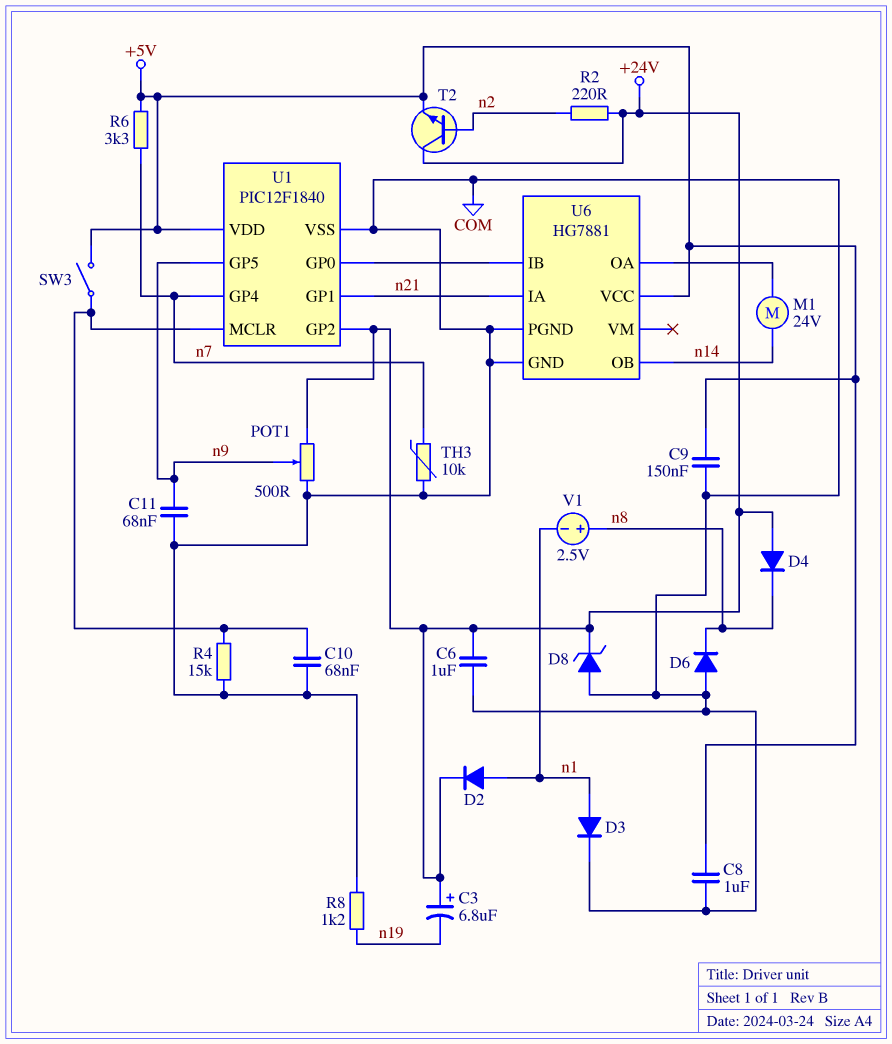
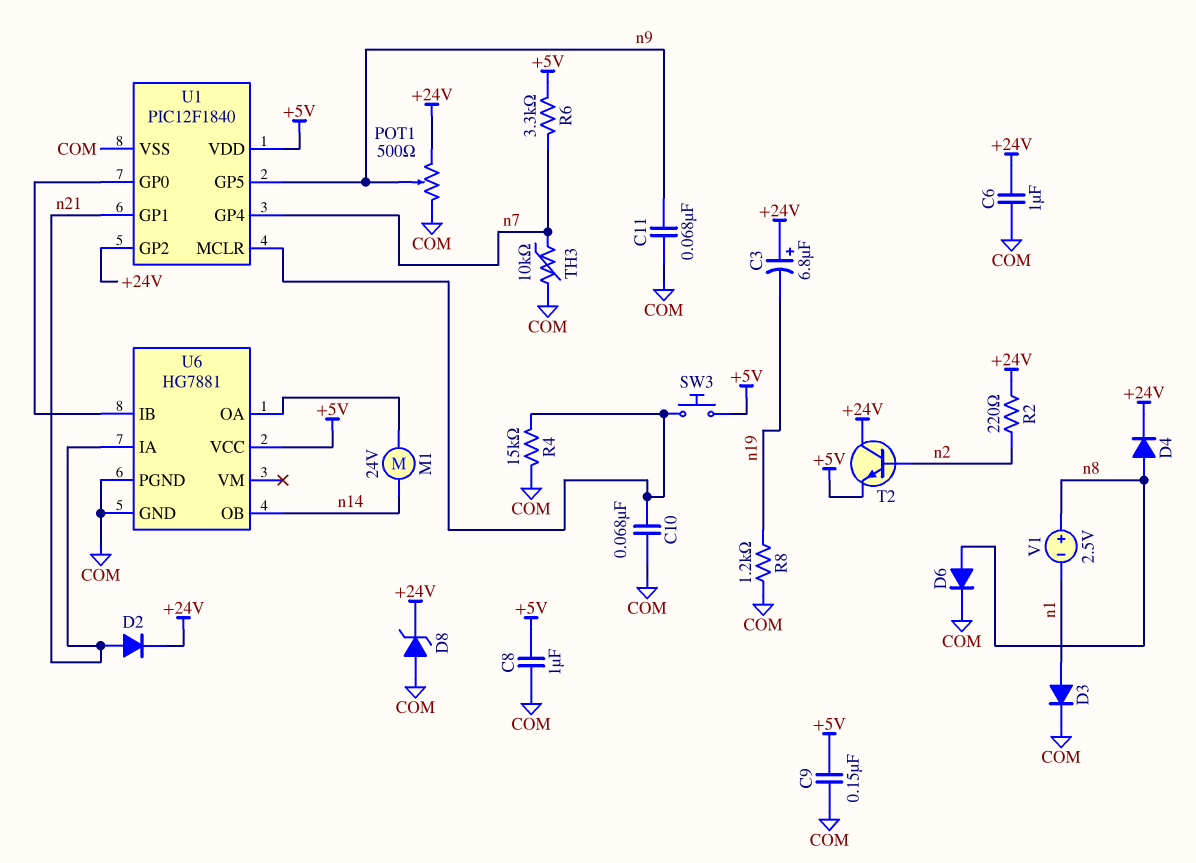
D2: diode (A n1, K +24V) -> diode (A n21, K +24V)
D4: diode (A +24V, K n8) -> diode (A n8, K +24V)
D6: diode (A COM, K n8) -> diode (A n8, K COM)
SW3: switch (+5V, U1/MCLR) -> button (+5V, U1/MCLR)

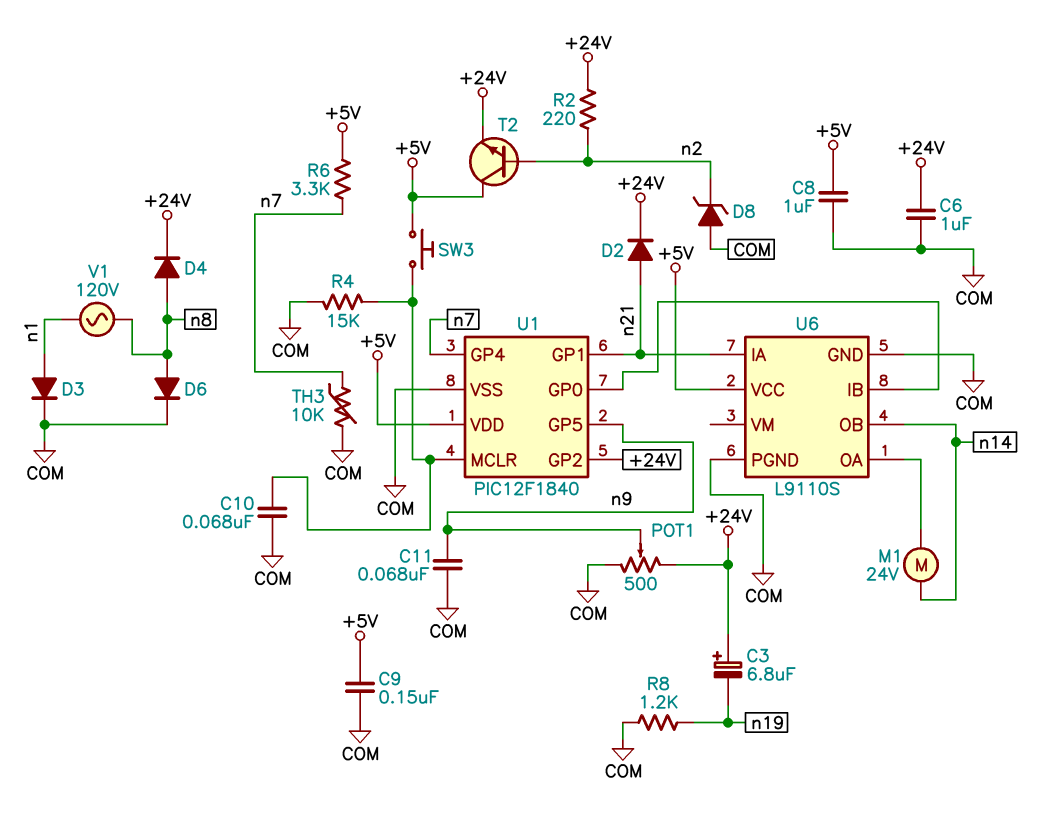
D8: zener (A COM, K +24V) -> zener (A COM, K n2)
T2: NPN (B n2, C +24V, E +5V) -> NPN (B n2, C +5V, E +24V)
U6: HG7881 -> L9110S
V1: 2.5V (plus n8, minus n1) -> AC 120V (n1, n8)

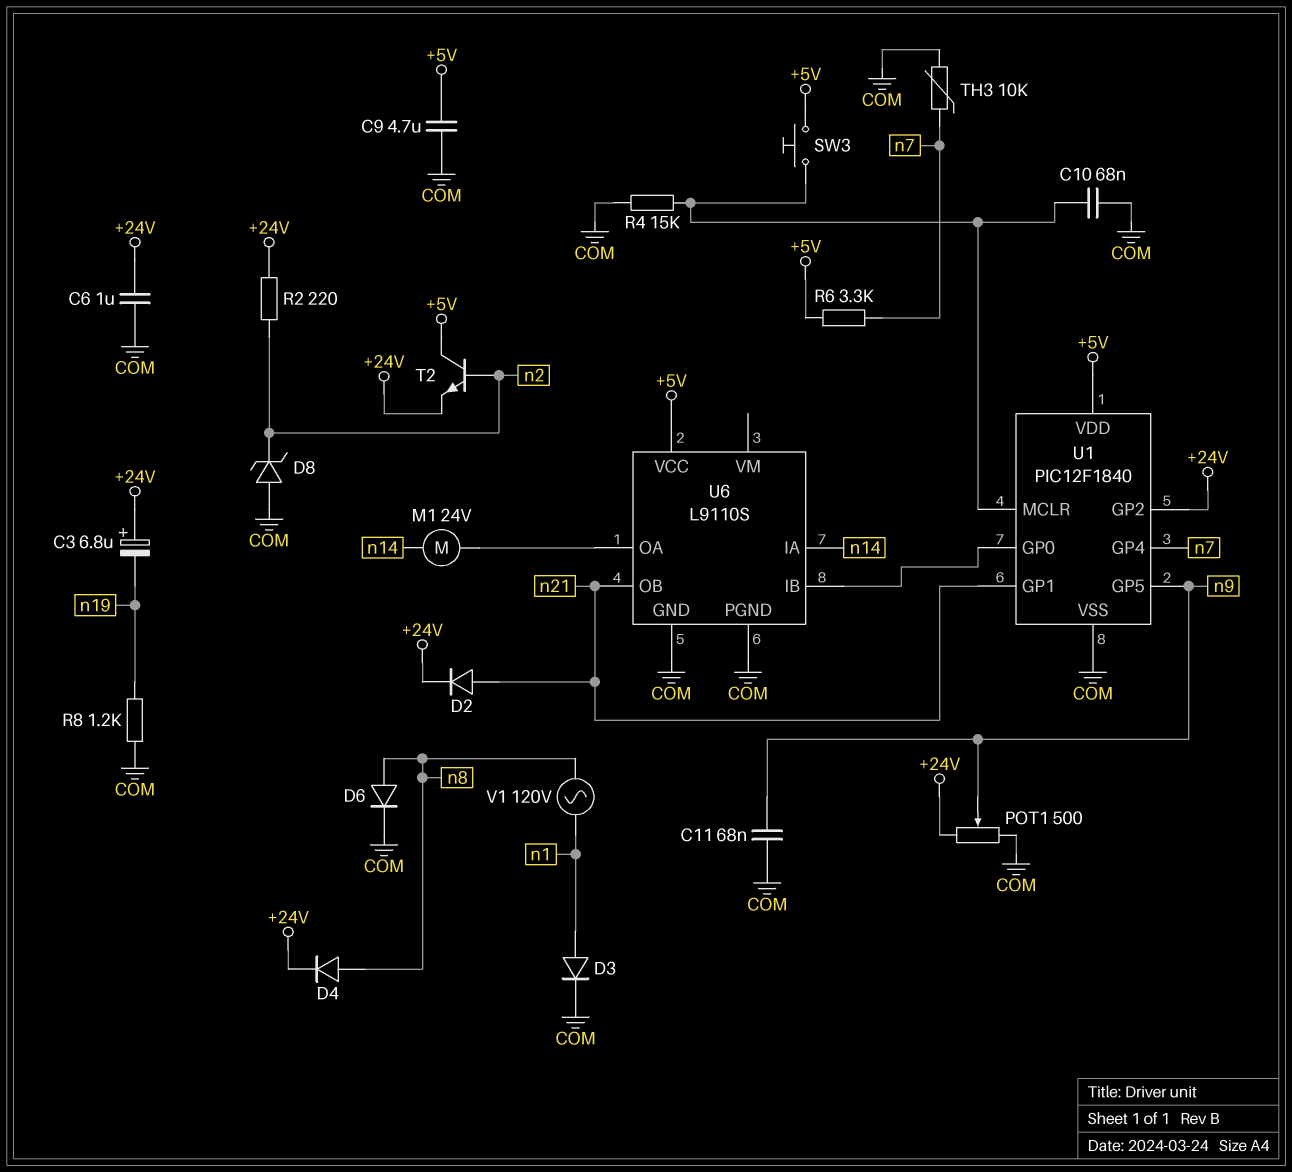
C8: 1uF (+5V, COM) -> none
C9: 150nF (+5V, COM) -> 4.7uF (+5V, COM)
U6 pin IA: n21 -> n14
U6 pin OB: n14 -> n21

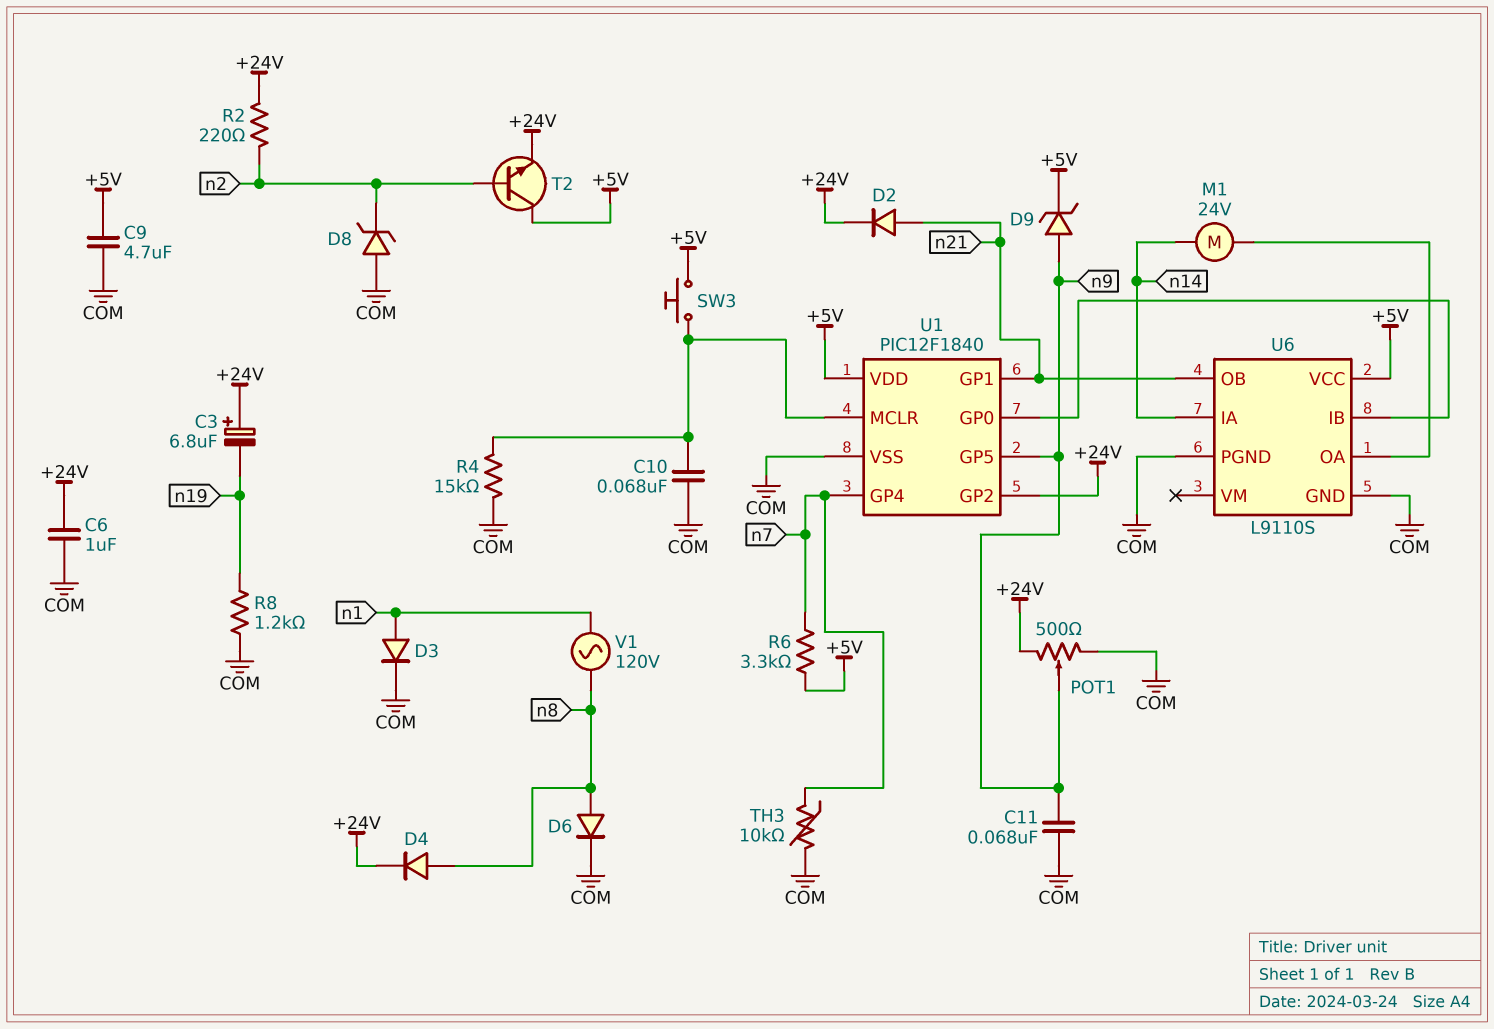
D9: none -> zener (A n9, K +5V)

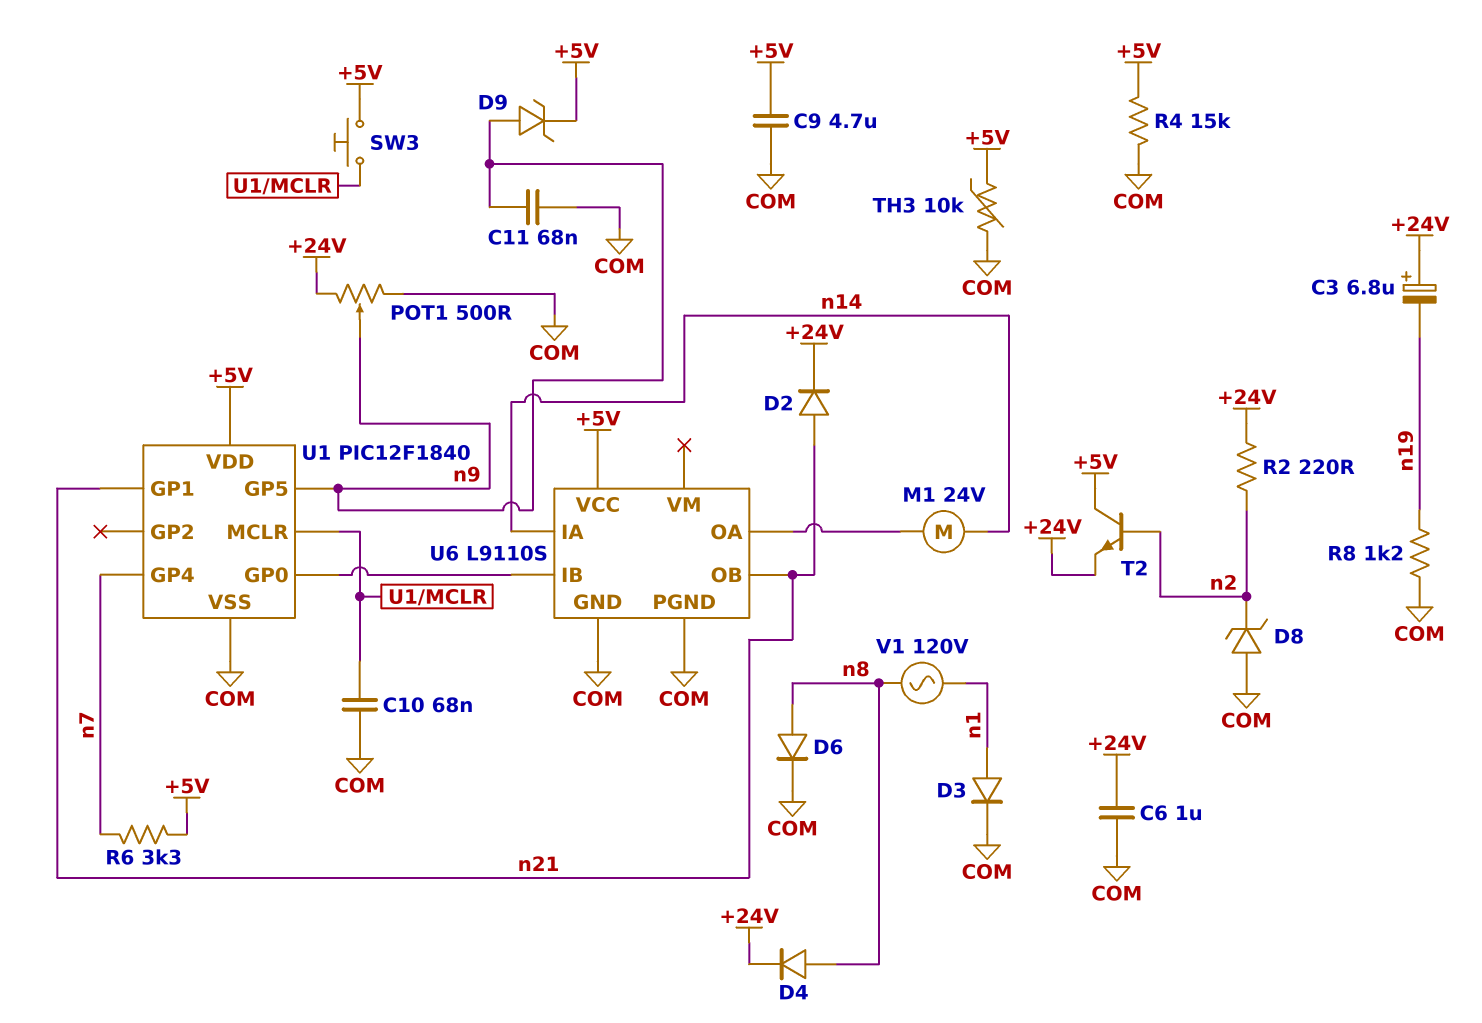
R4: 15k (COM, U1/MCLR) -> 15k (+5V, COM)
TH3: 10k (COM, n7) -> 10k (+5V, COM)
U1 pin GP2: +24V -> none

